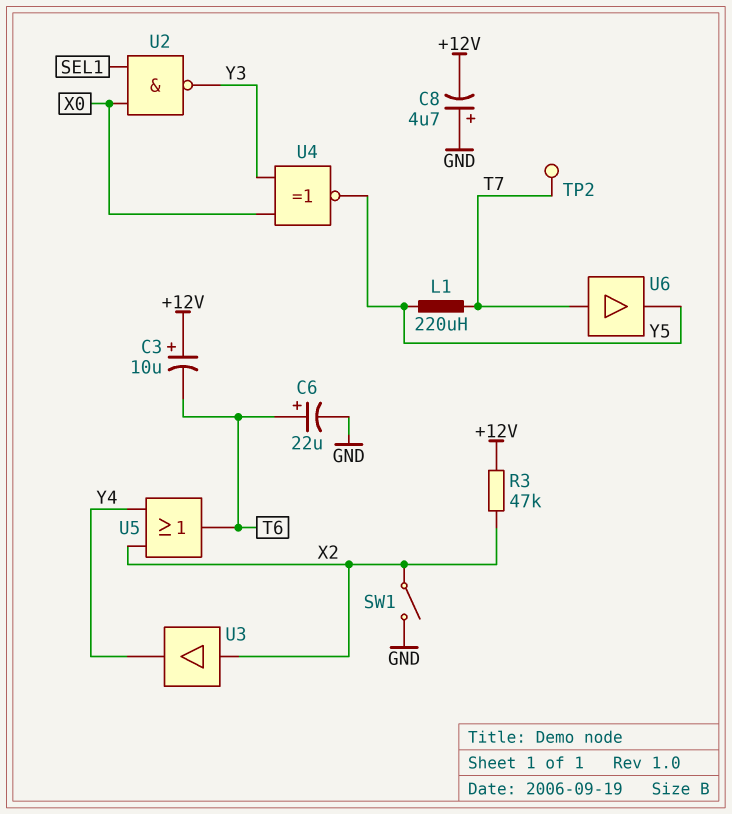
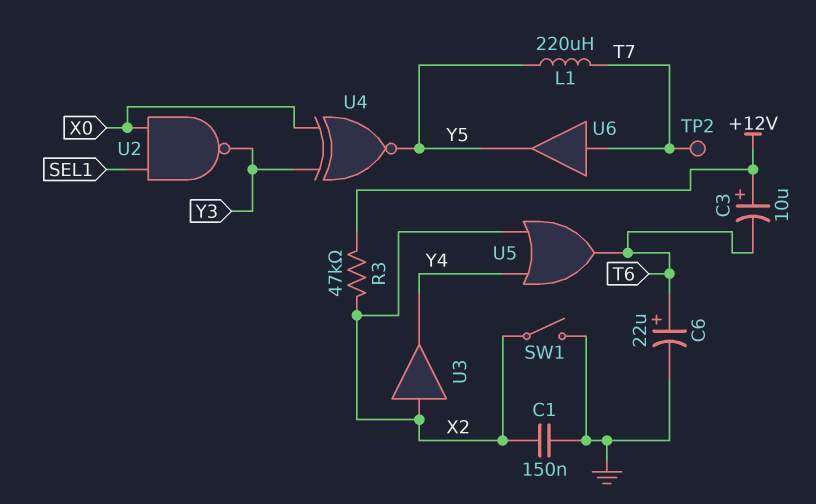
C1: none -> 150nF (GND, X2)
C8: 4.7uF (plus GND, minus +12V) -> none

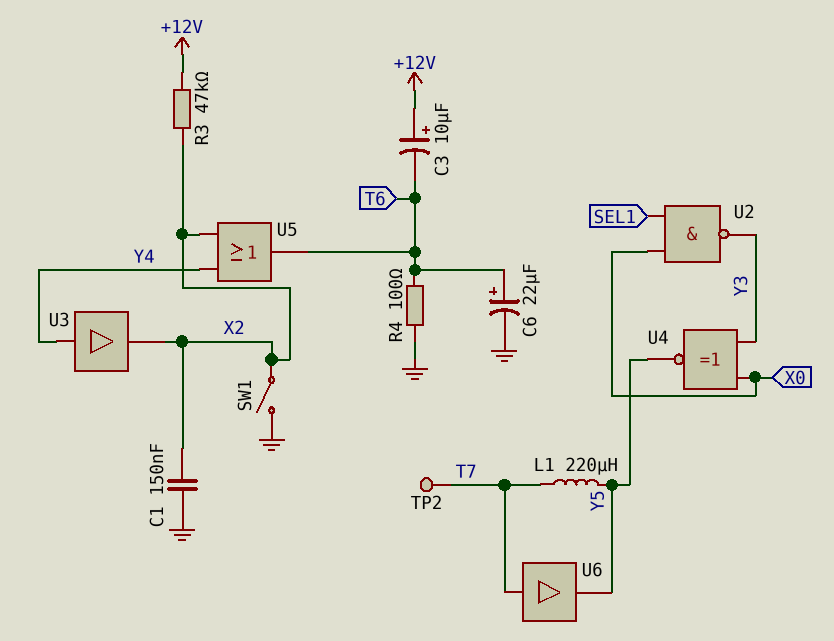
R4: none -> 100 (GND, T6)
U3: buffer (in X2, out Y4) -> buffer (in Y4, out X2)

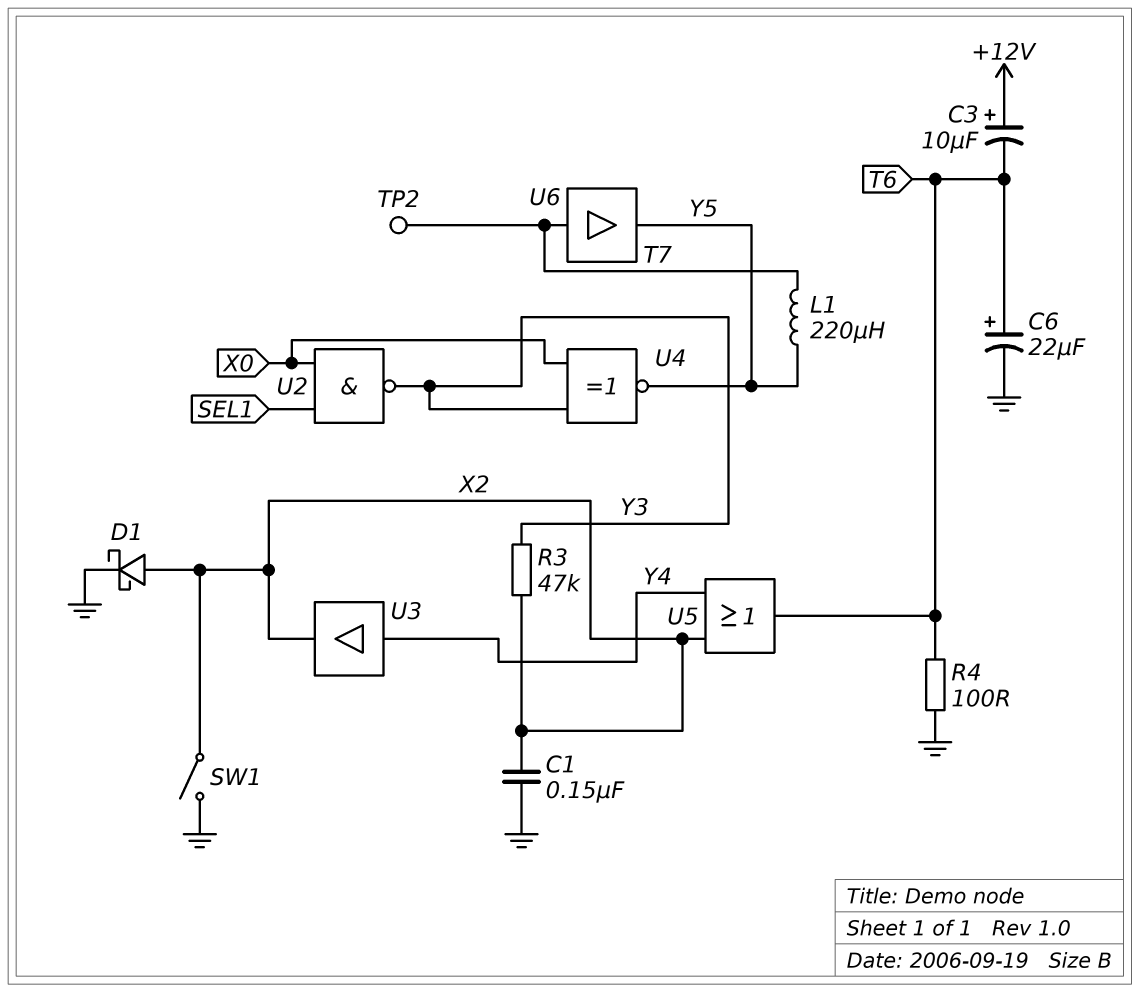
D1: none -> schottky (A X2, K GND)
R3: 47k (+12V, X2) -> 47k (X2, Y3)

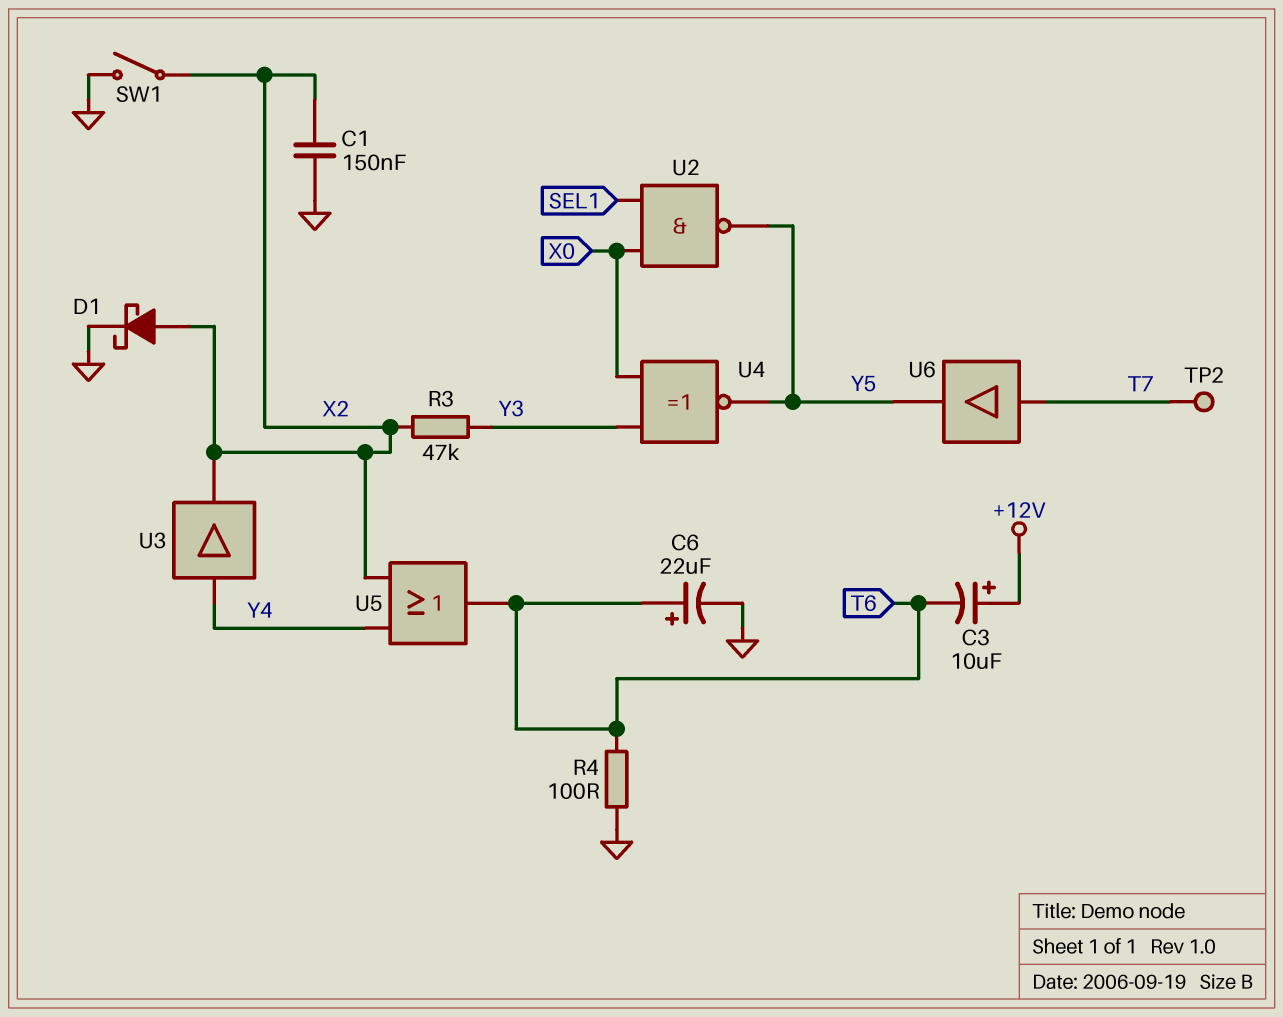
L1: 220uH (T7, Y5) -> none
U2: NAND (in SEL1, in X0, out Y3) -> NAND (in SEL1, in X0, out Y5)

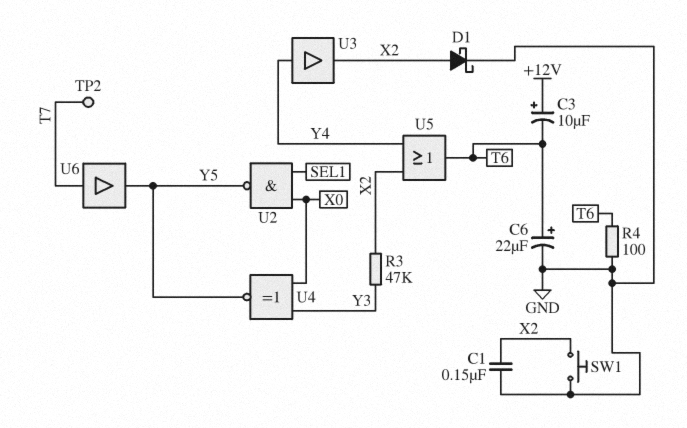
SW1: switch (GND, X2) -> button (GND, X2)

